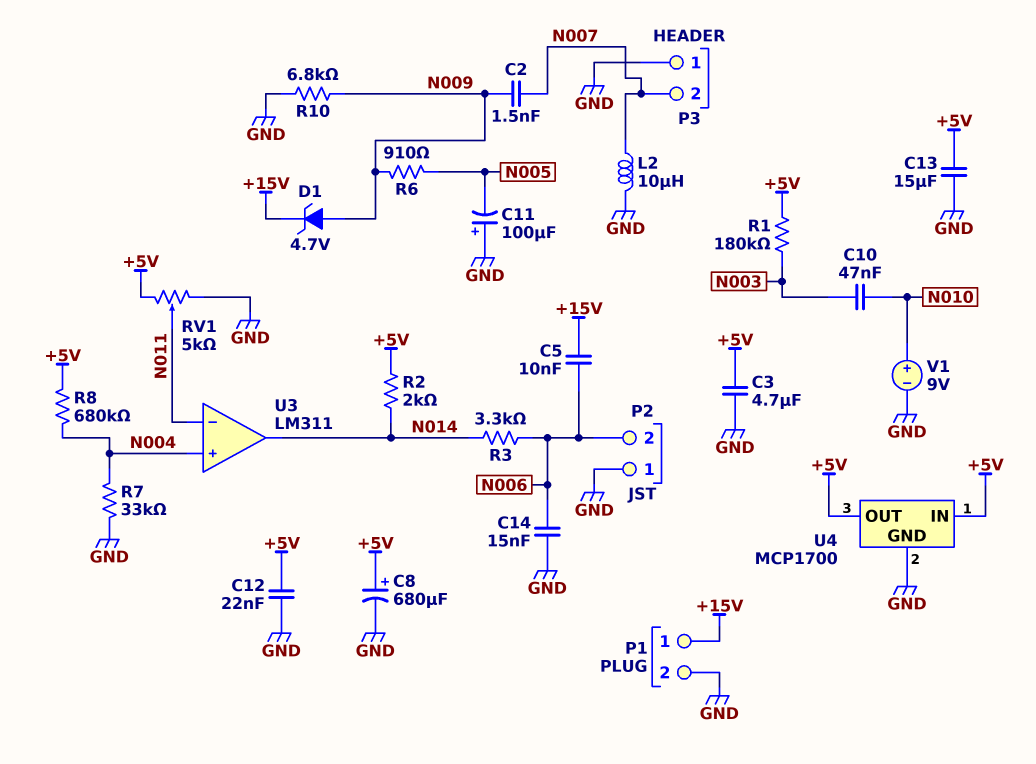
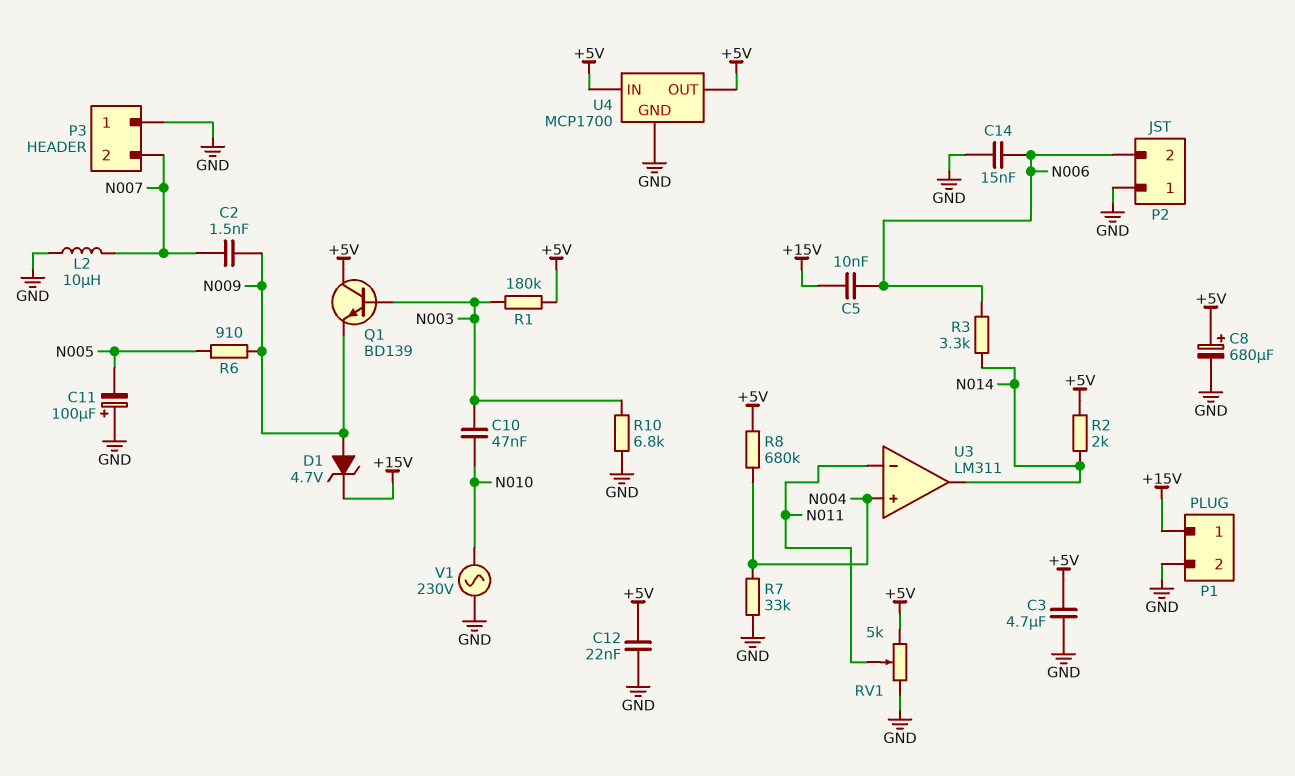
C13: 15uF (+5V, GND) -> none
Q1: none -> NPN BD139 (B N003, C +5V, E N009)
R10: 6.8k (GND, N009) -> 6.8k (GND, N003)
V1: 9V (plus N010, minus GND) -> AC 230V (GND, N010)

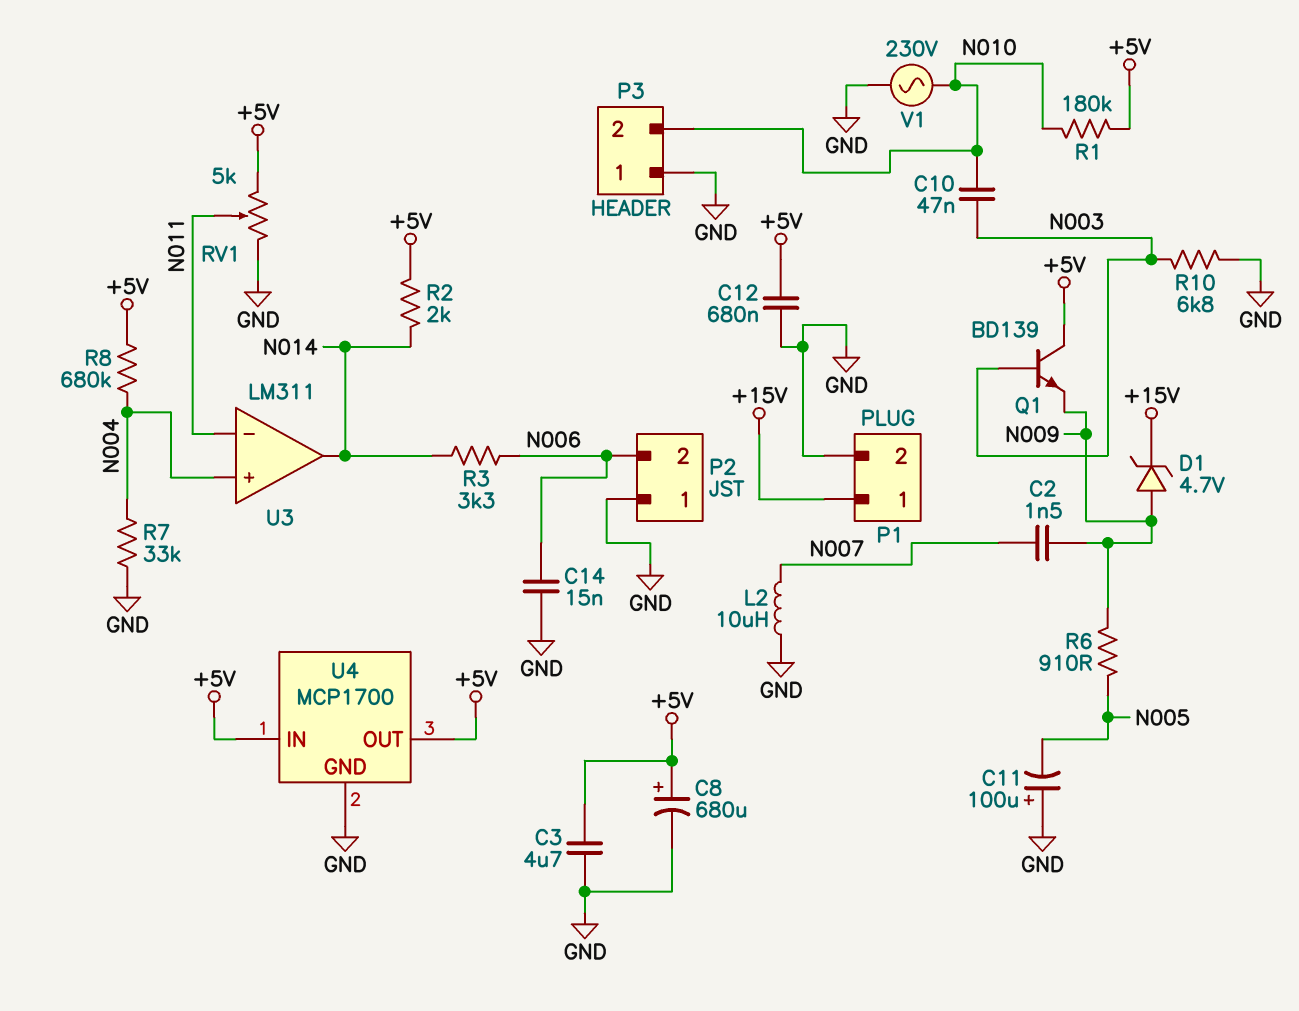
C5: 10nF (+15V, N006) -> none
C12: 22nF (+5V, GND) -> 680nF (+5V, GND)
P3 pin 2: N007 -> N010
R1: 180k (+5V, N003) -> 180k (+5V, N010)

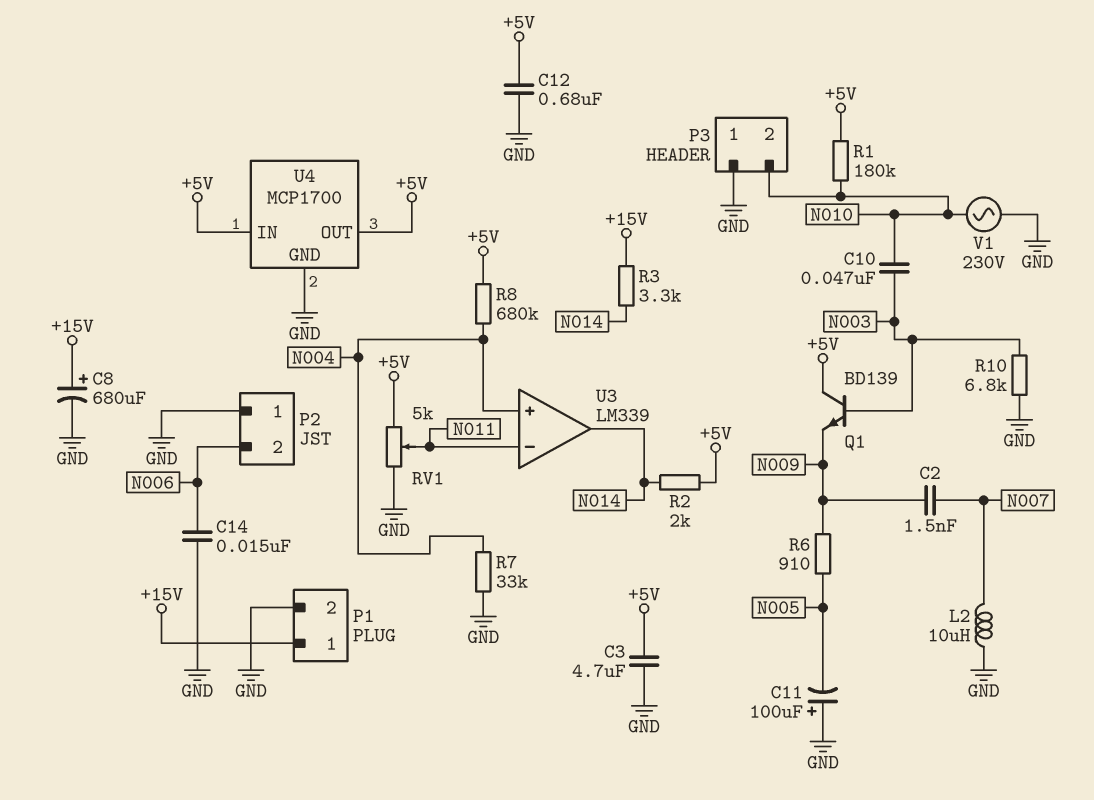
C8: 680uF (plus +5V, minus GND) -> 680uF (plus +15V, minus GND)
D1: zener 4.7V (A N009, K +15V) -> none
R3: 3.3k (N006, N014) -> 3.3k (+15V, N014)
U3: LM311 -> LM339

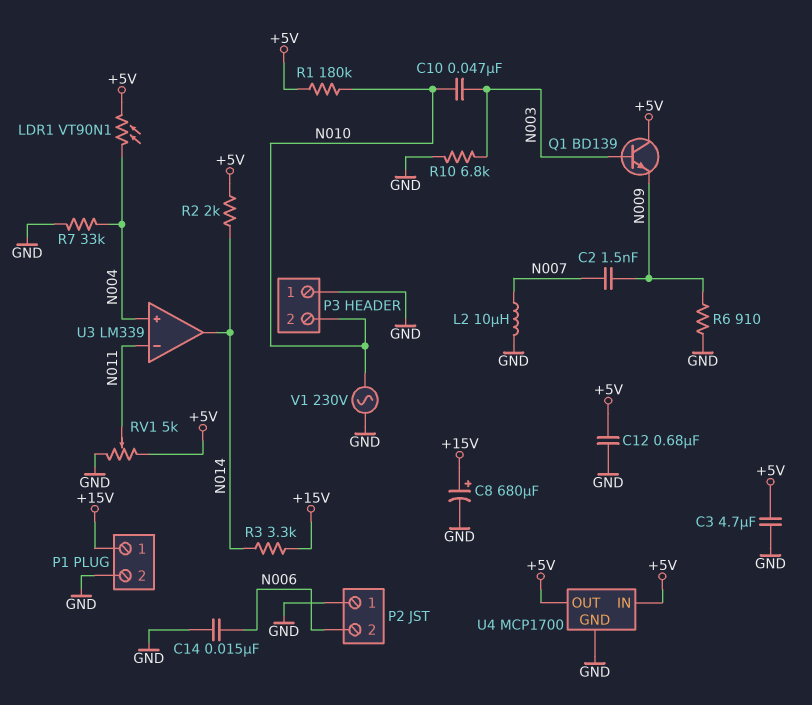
C11: 100uF (plus GND, minus N005) -> none
LDR1: none -> VT90N1 (+5V, N004)
R6: 910 (N005, N009) -> 910 (GND, N009)
R8: 680k (+5V, N004) -> none

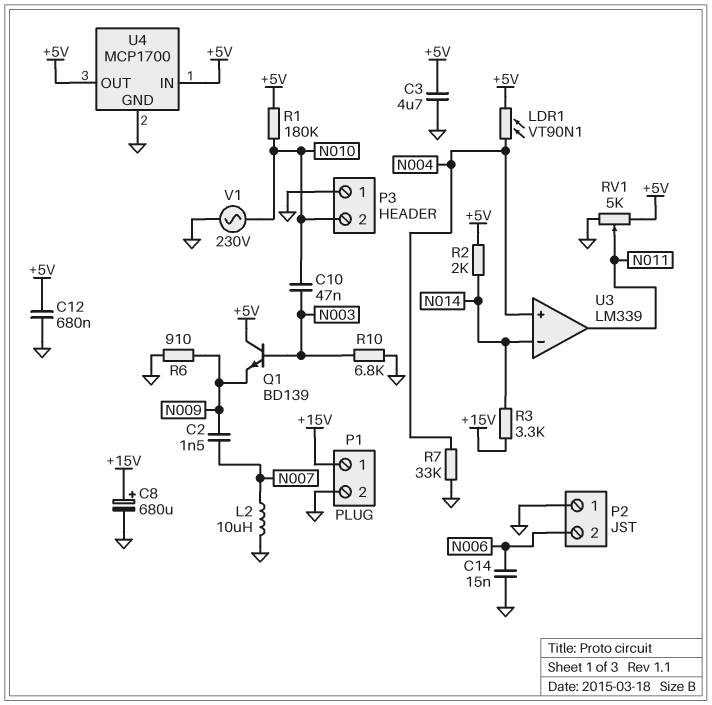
U3 pin in-: N011 -> N014
U3 pin out: N014 -> N011

